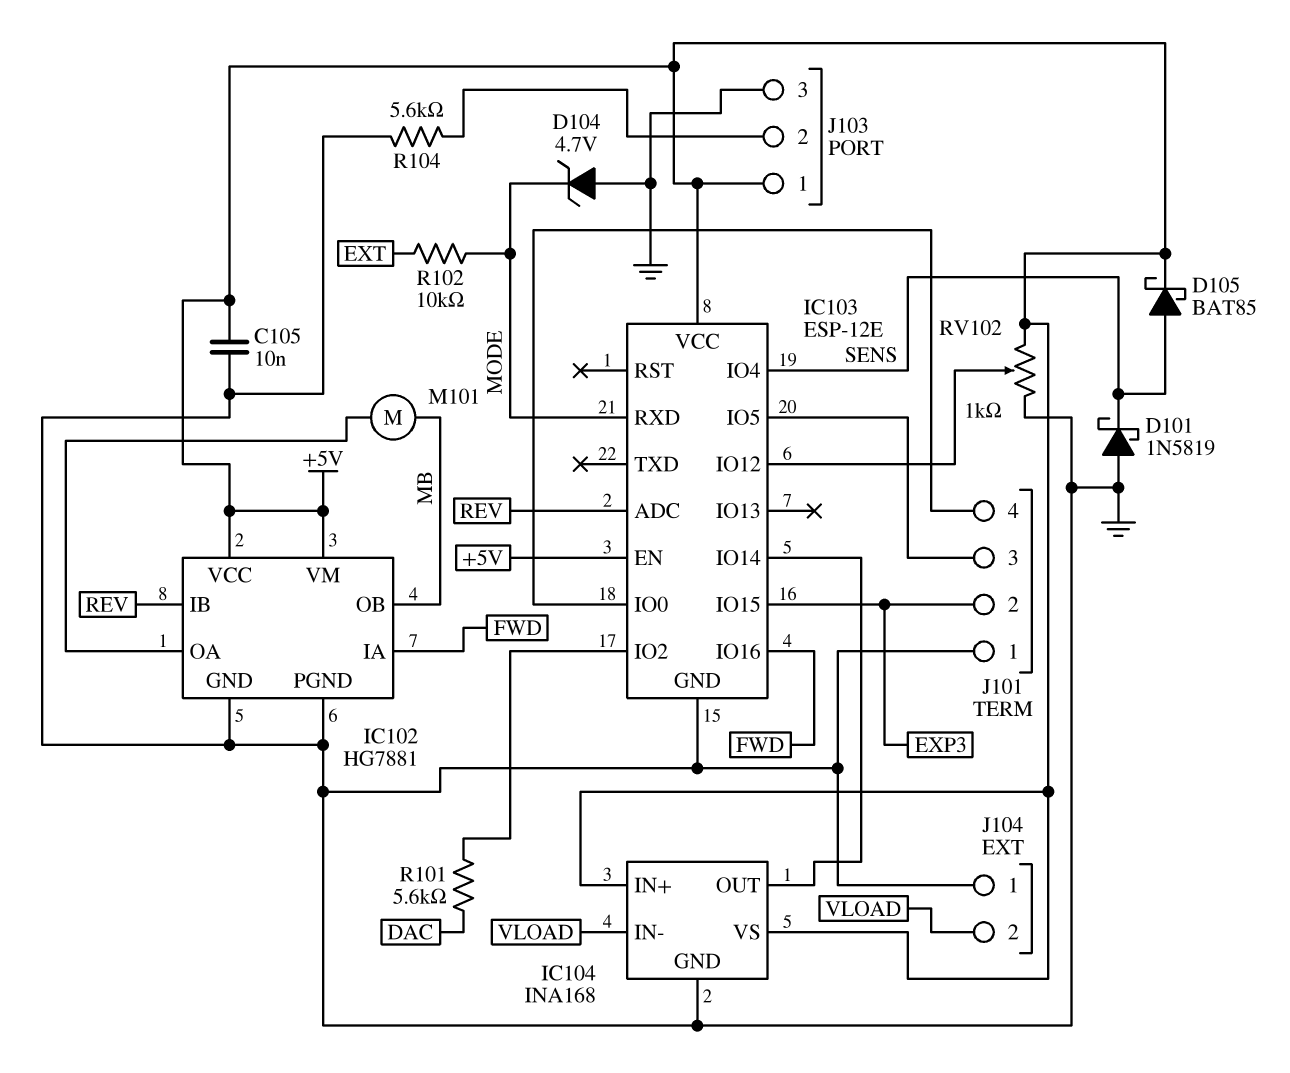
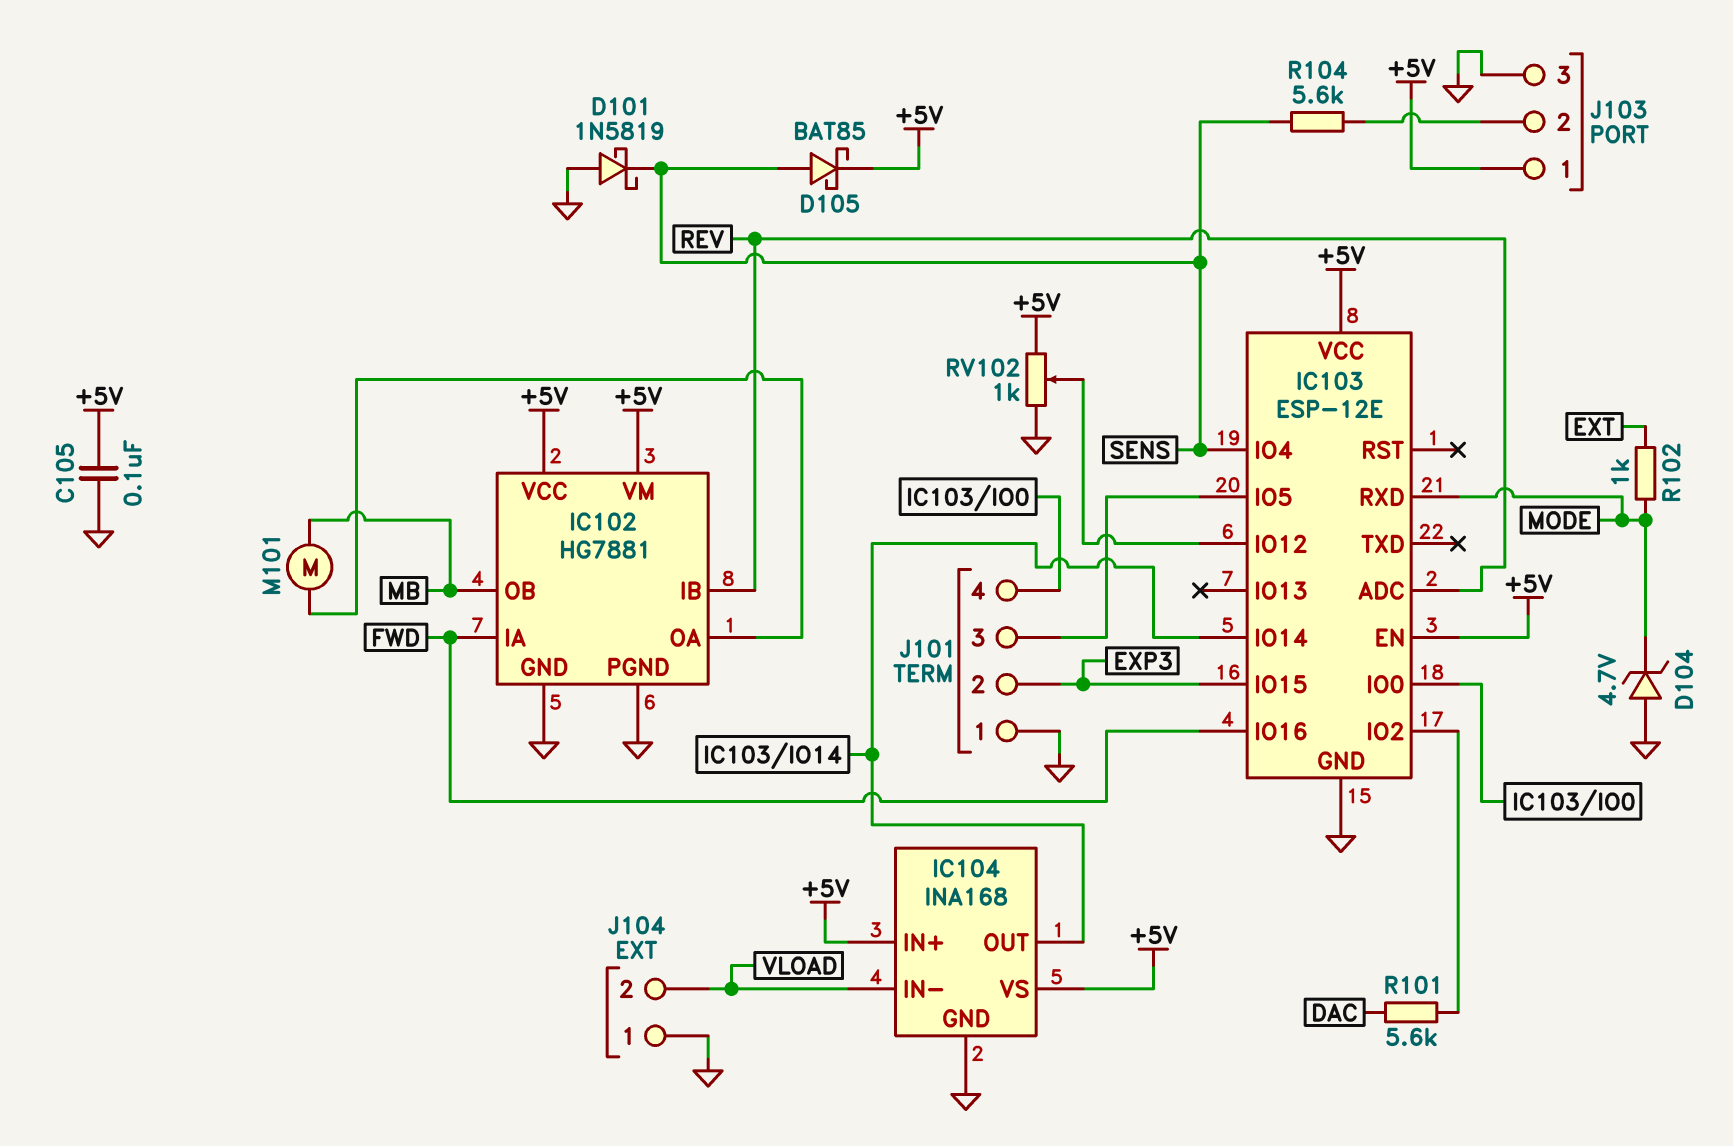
C105: 10nF (+5V, GND) -> 100nF (+5V, GND)
R102: 10k (EXT, MODE) -> 1k (EXT, MODE)
R104: 5.6k (GND, J103/2) -> 5.6k (J103/2, SENS)

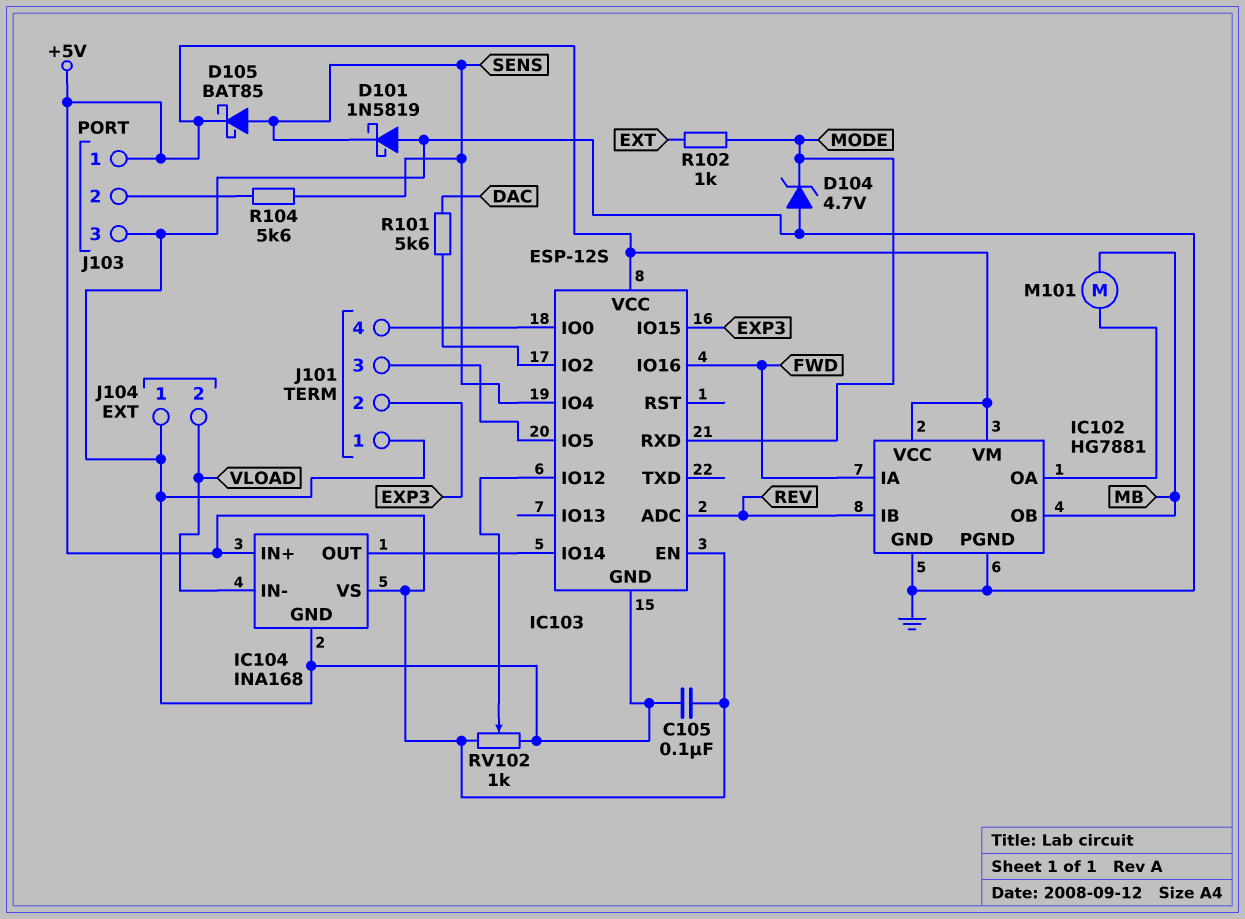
IC103: ESP-12E -> ESP-12S

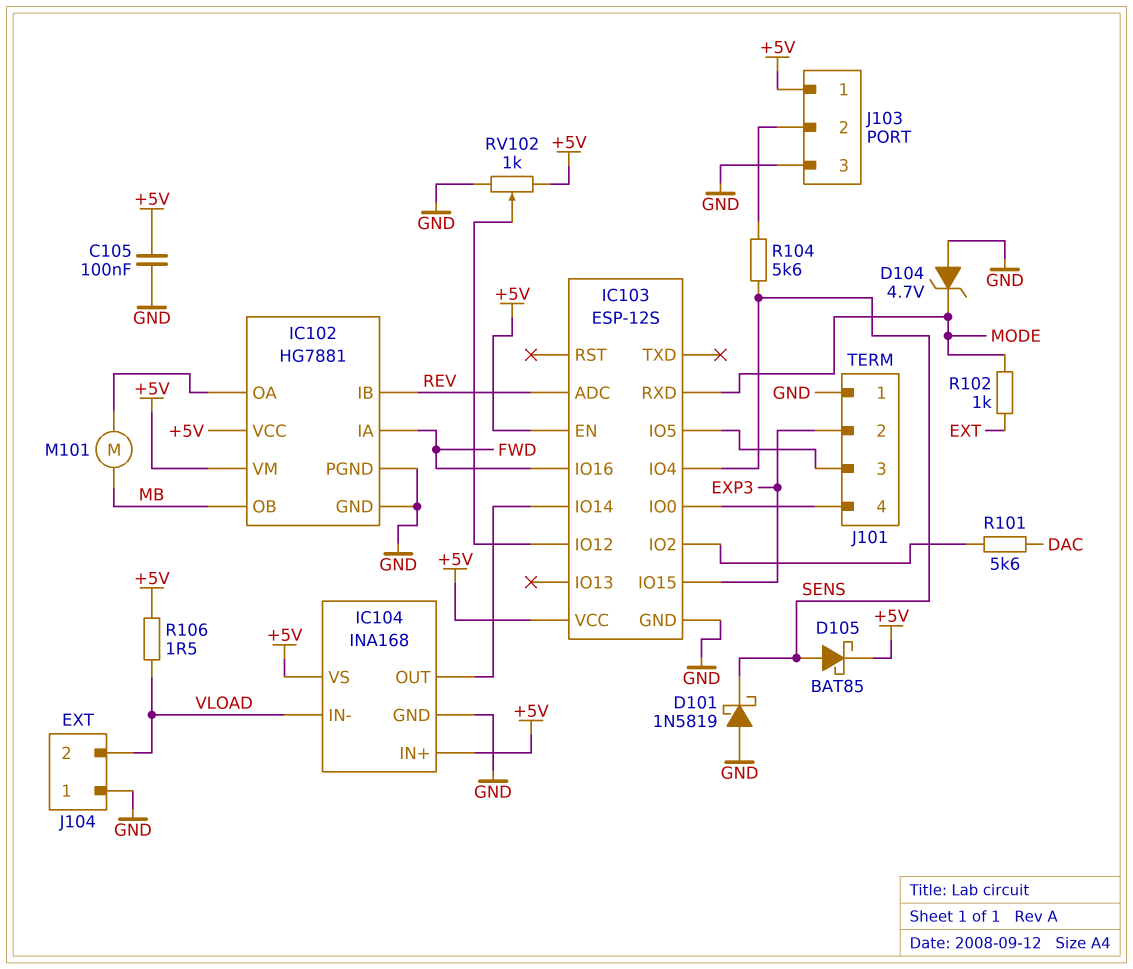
R106: none -> 1.5 (+5V, VLOAD)

